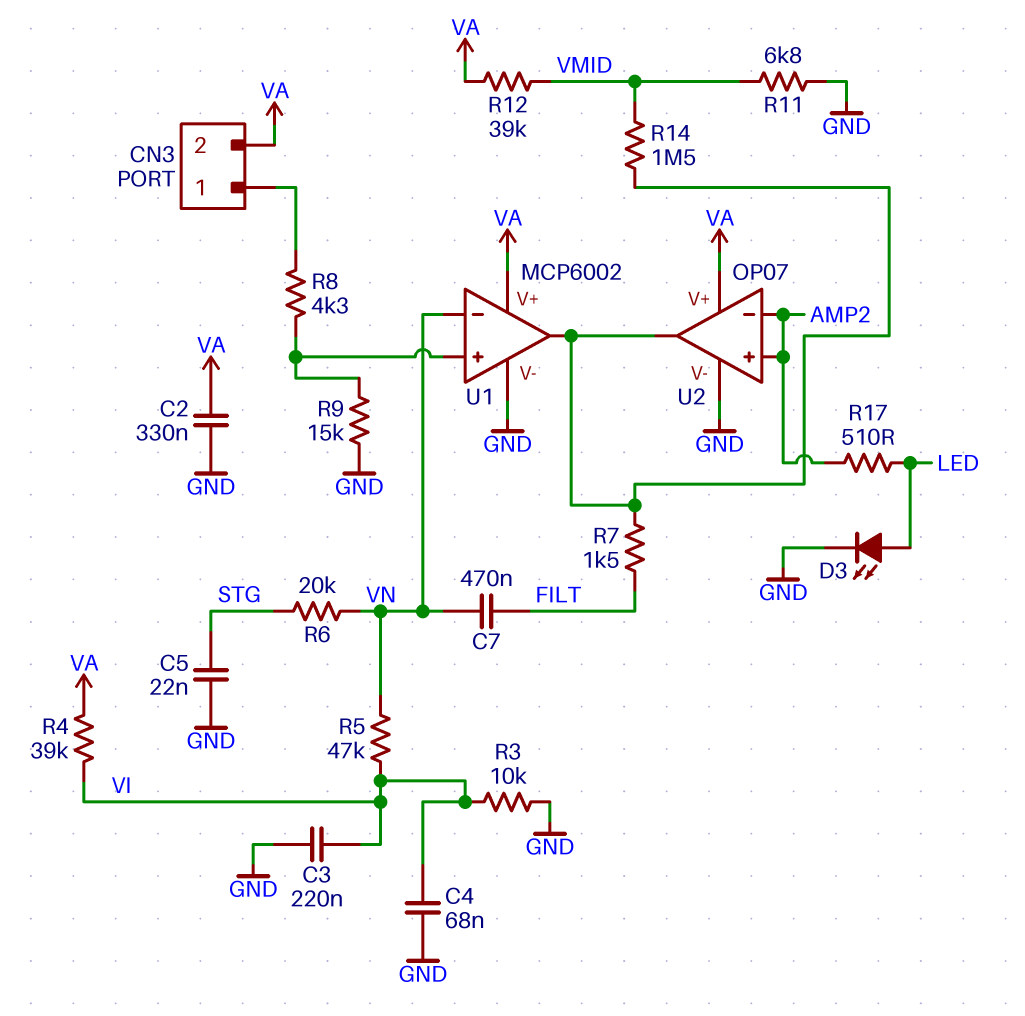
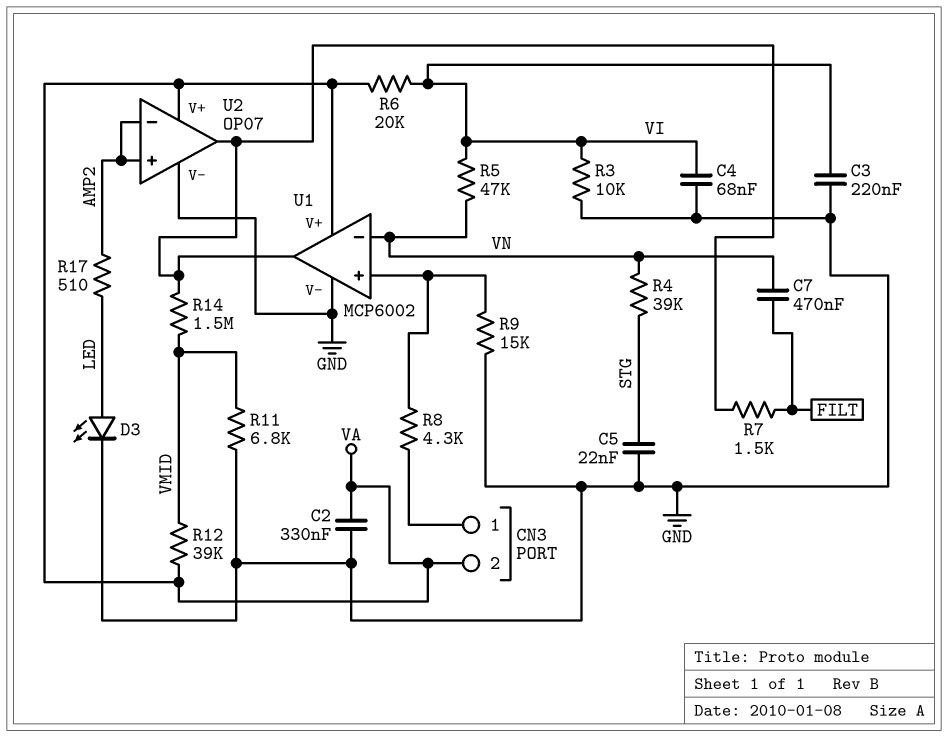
R4: 39k (VA, VI) -> 39k (STG, VN)
R6: 20k (STG, VN) -> 20k (VA, VI)

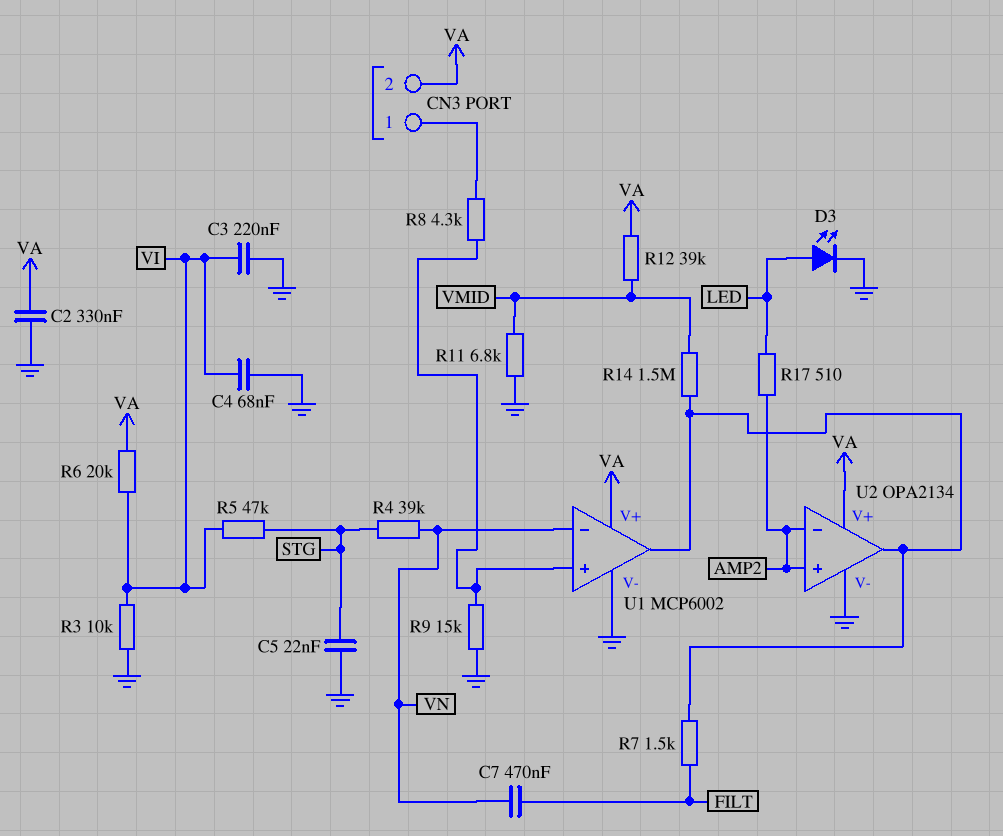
R5: 47k (VI, VN) -> 47k (STG, VI)
U2: OP07 -> OPA2134

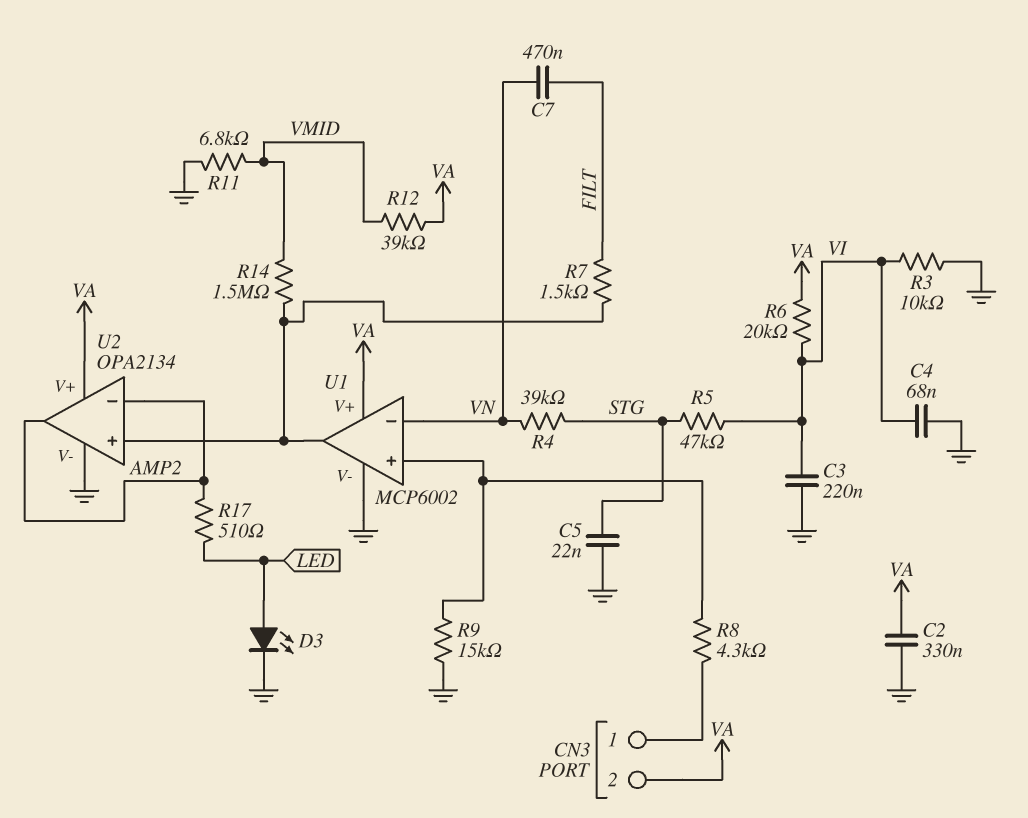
U2 pin in+: AMP2 -> U1/out
U2 pin out: U1/out -> AMP2

